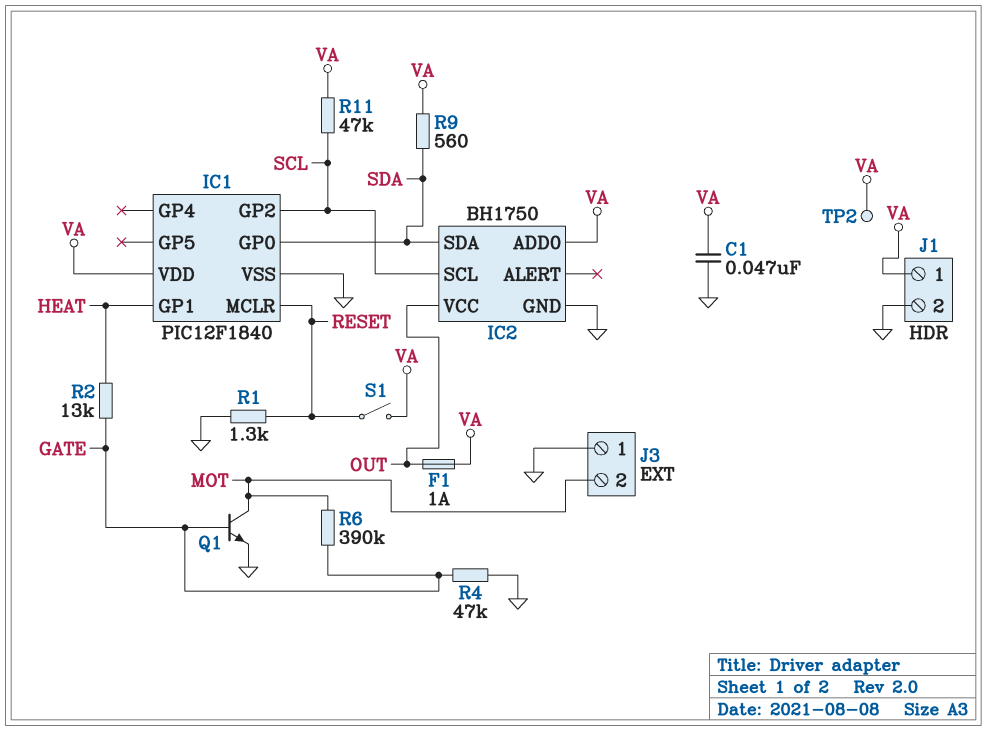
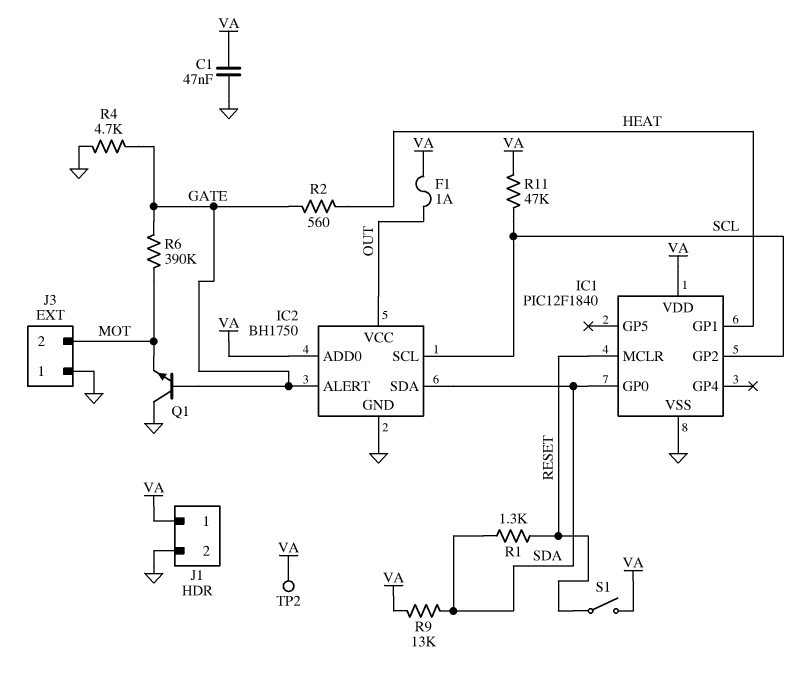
IC2 pin ALERT: none -> GATE
Q1: NPN (B GATE, C MOT, E GND) -> NPN (B GATE, C GND, E MOT)
R1: 1.3k (GND, RESET) -> 1.3k (RESET, SDA)
R2: 13k (GATE, HEAT) -> 560 (GATE, HEAT)
R4: 47k (GATE, GND) -> 4.7k (GATE, GND)
R9: 560 (SDA, VA) -> 13k (SDA, VA)

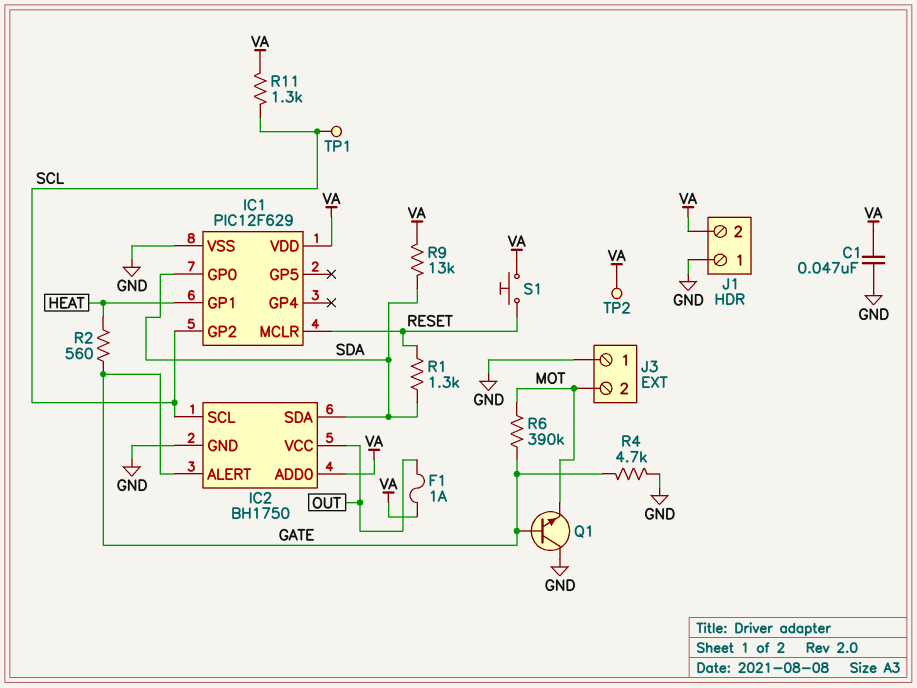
IC1: PIC12F1840 -> PIC12F629
J1 pin 1: VA -> GND
J1 pin 2: GND -> VA
R11: 47k (SCL, VA) -> 1.3k (SCL, VA)
S1: switch (RESET, VA) -> button (RESET, VA)
TP1: none -> test point (SCL)

